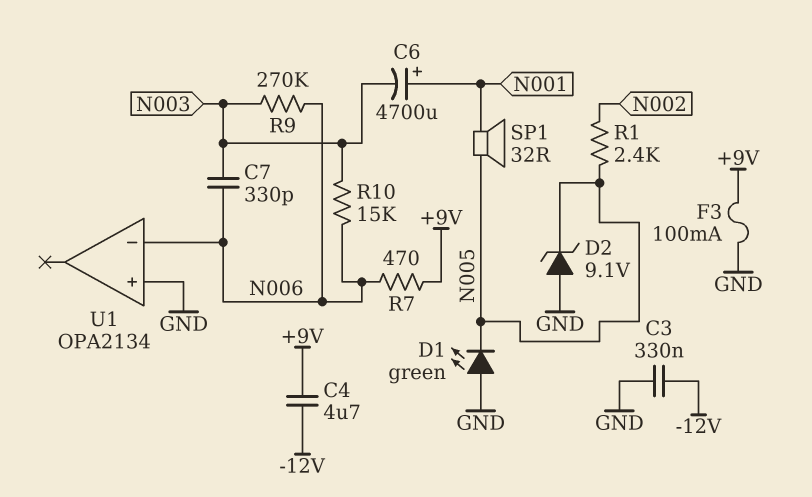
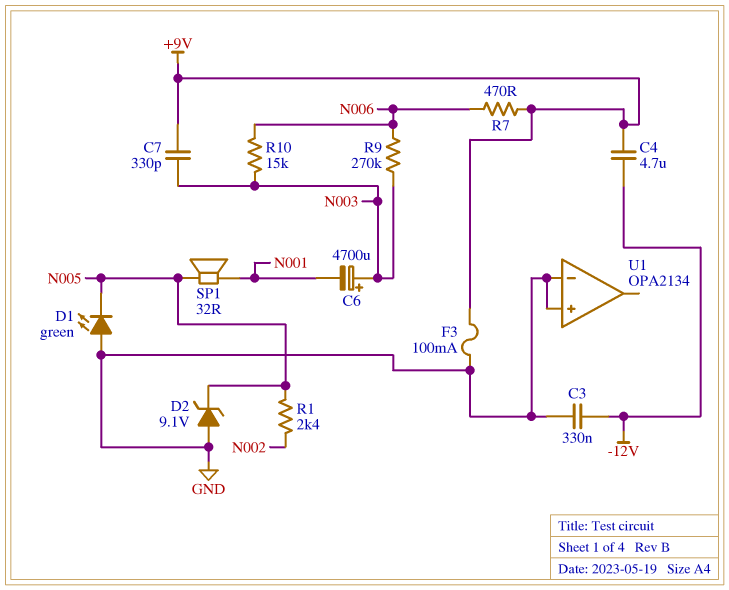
C6: 4700uF (plus N001, minus N003) -> 4700uF (plus N003, minus N001)
C7: 330pF (N003, N006) -> 330pF (+9V, N003)
U1 pin in-: N006 -> GND

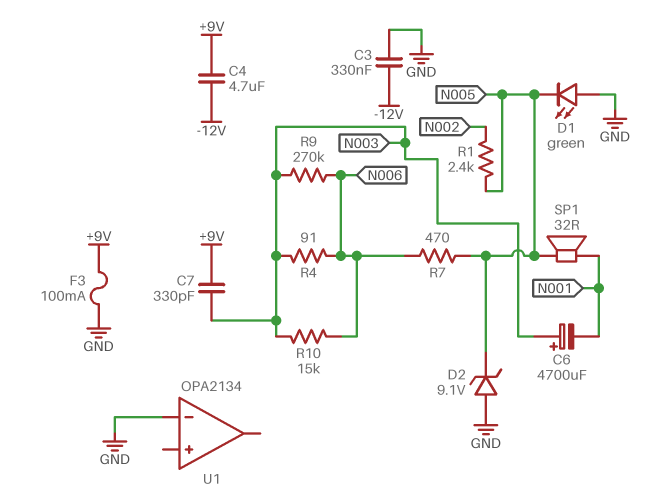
R4: none -> 91 (N003, N006)
R7: 470 (+9V, N006) -> 470 (N005, N006)
U1 pin in+: GND -> none

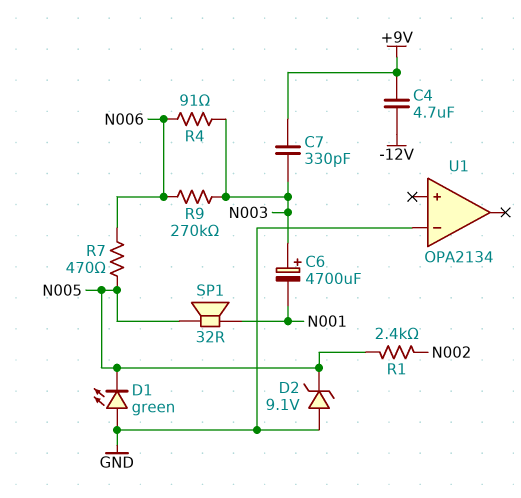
C3: 330nF (-12V, GND) -> none
F3: 100mA (+9V, GND) -> none
R10: 15k (N003, N006) -> none

